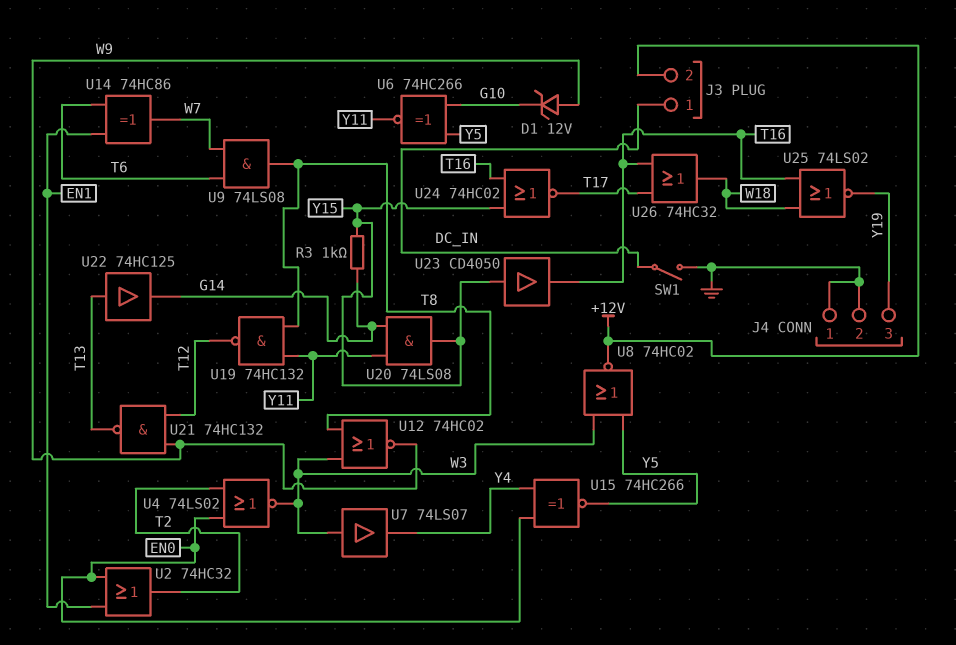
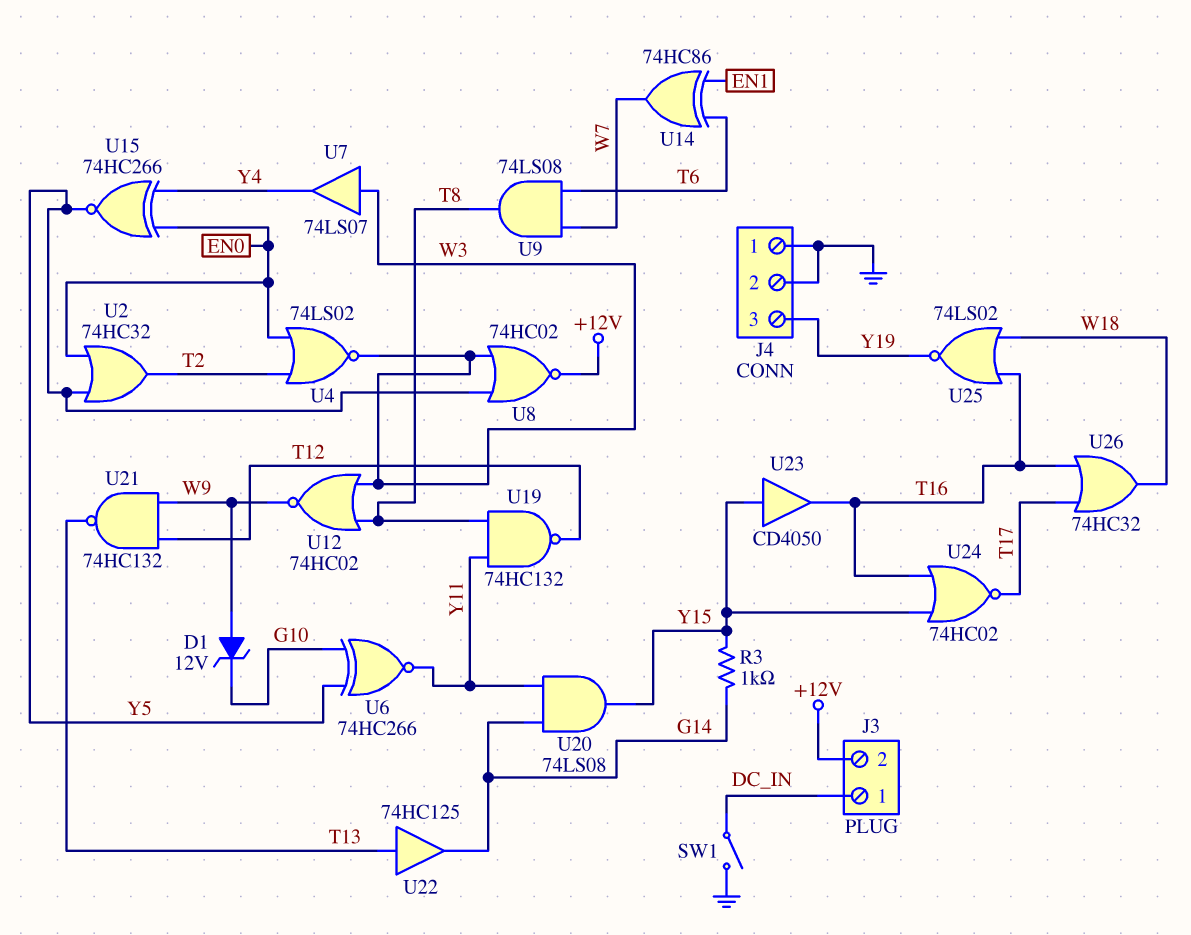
U2: OR 74HC32 (in EN0, in EN1, out T2) -> OR 74HC32 (in EN0, in Y5, out T2)

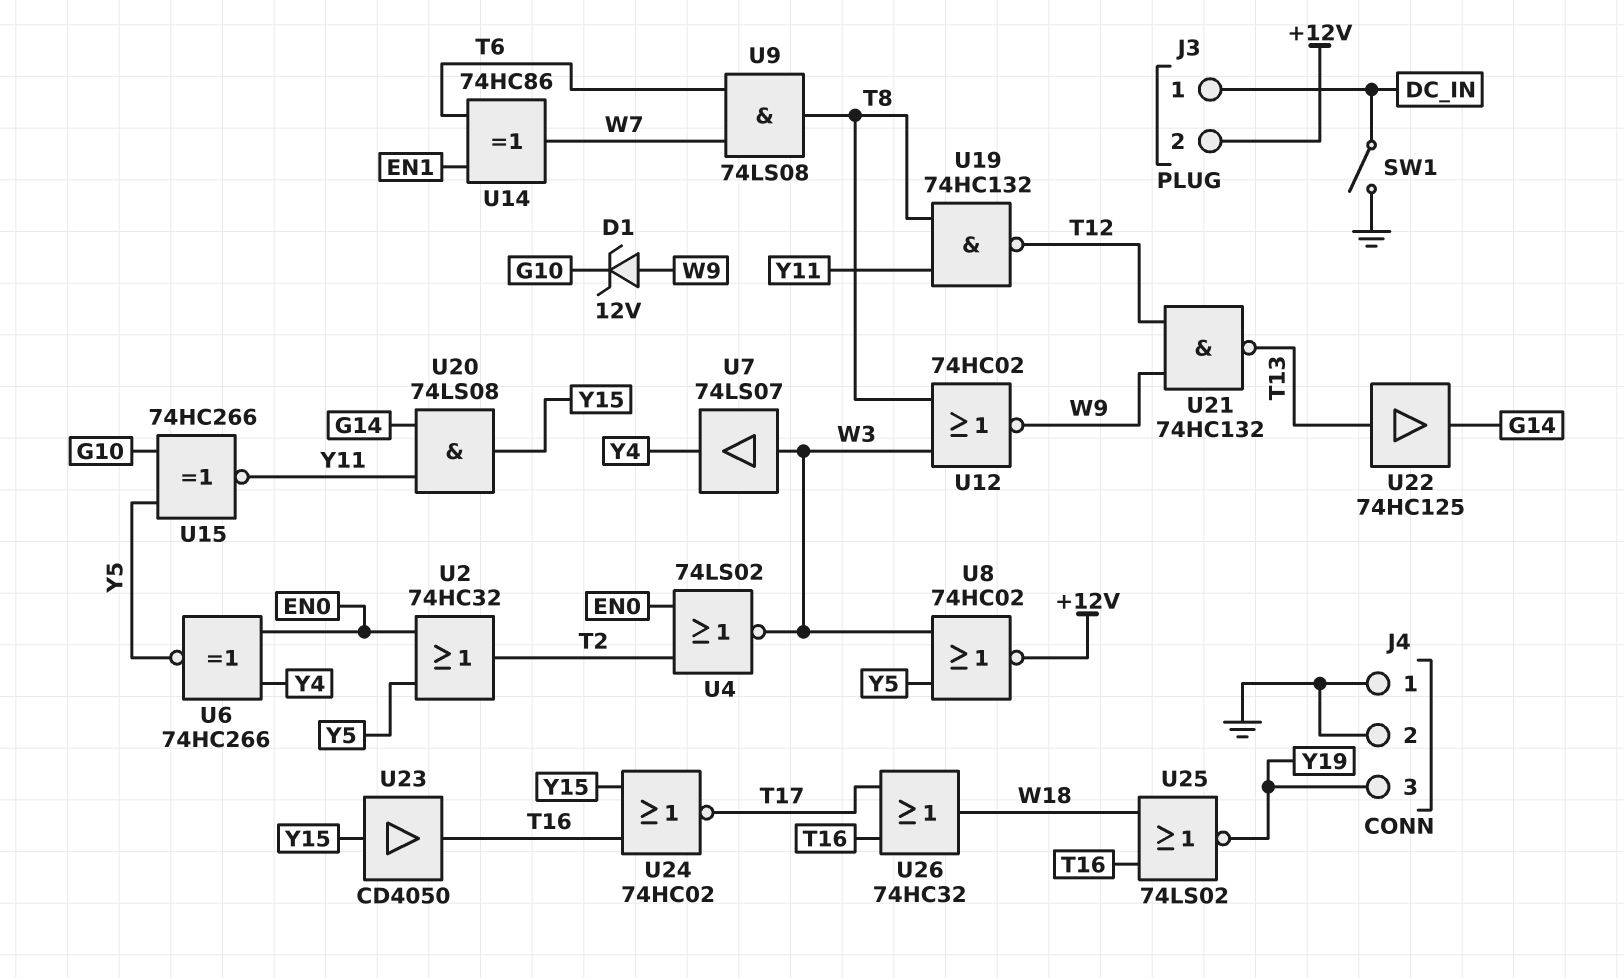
R3: 1k (G14, Y15) -> none
U6: XNOR 74HC266 (in G10, in Y5, out Y11) -> XNOR 74HC266 (in EN0, in Y4, out Y5)
U15: XNOR 74HC266 (in EN0, in Y4, out Y5) -> XNOR 74HC266 (in G10, in Y5, out Y11)

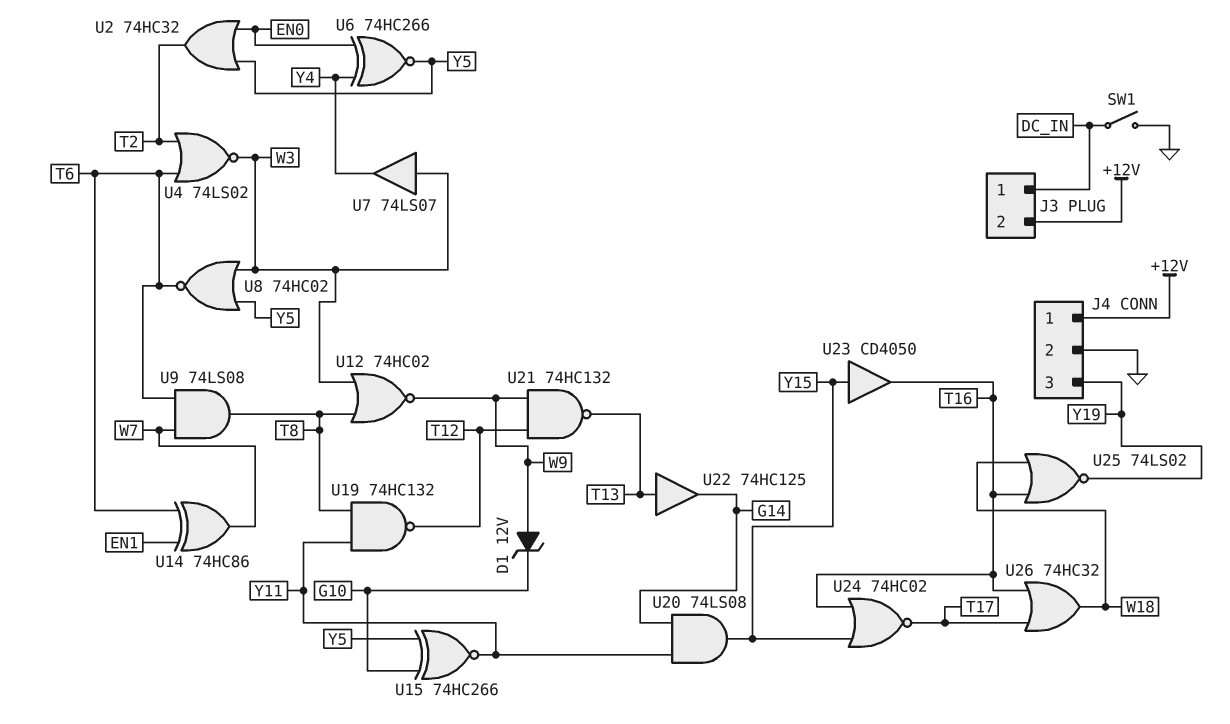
J4 pin 1: GND -> +12V
U4: NOR 74LS02 (in EN0, in T2, out W3) -> NOR 74LS02 (in T2, in T6, out W3)
U8: NOR 74HC02 (in W3, in Y5, out +12V) -> NOR 74HC02 (in W3, in Y5, out T6)

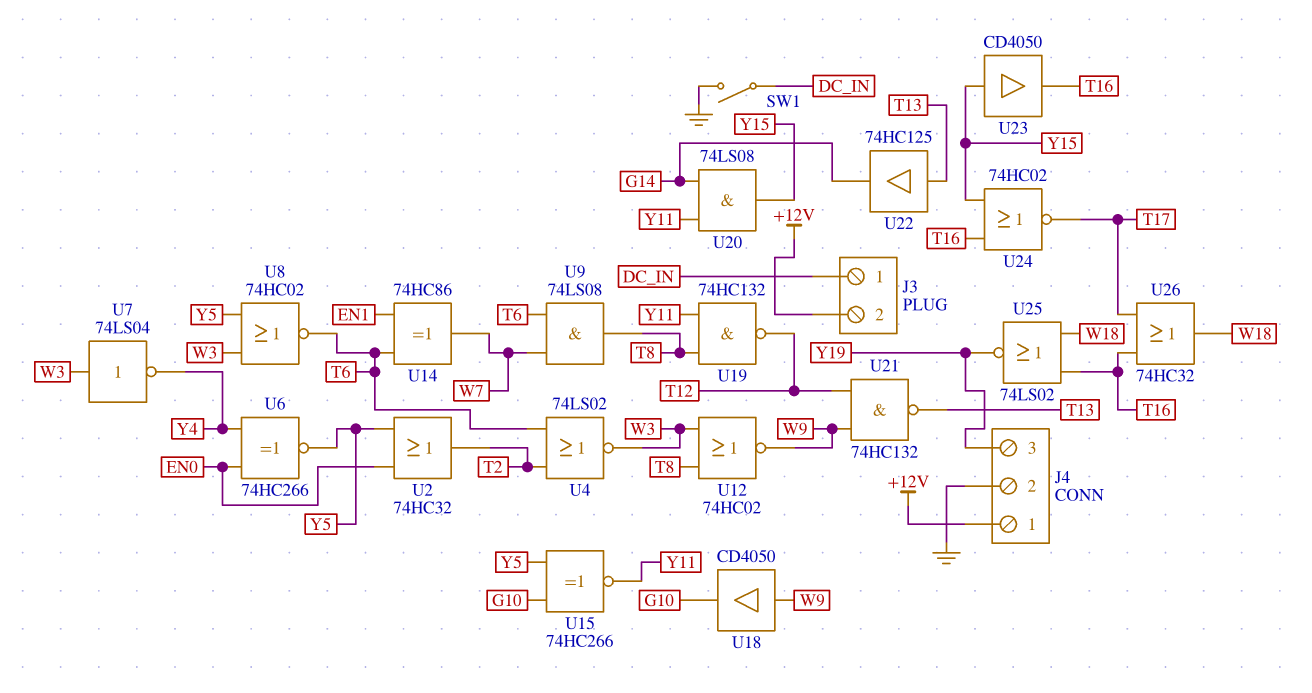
D1: zener 12V (A W9, K G10) -> none
U7: buffer 74LS07 (in W3, out Y4) -> NOT 74LS04 (in W3, out Y4)
U18: none -> buffer CD4050 (in W9, out G10)

